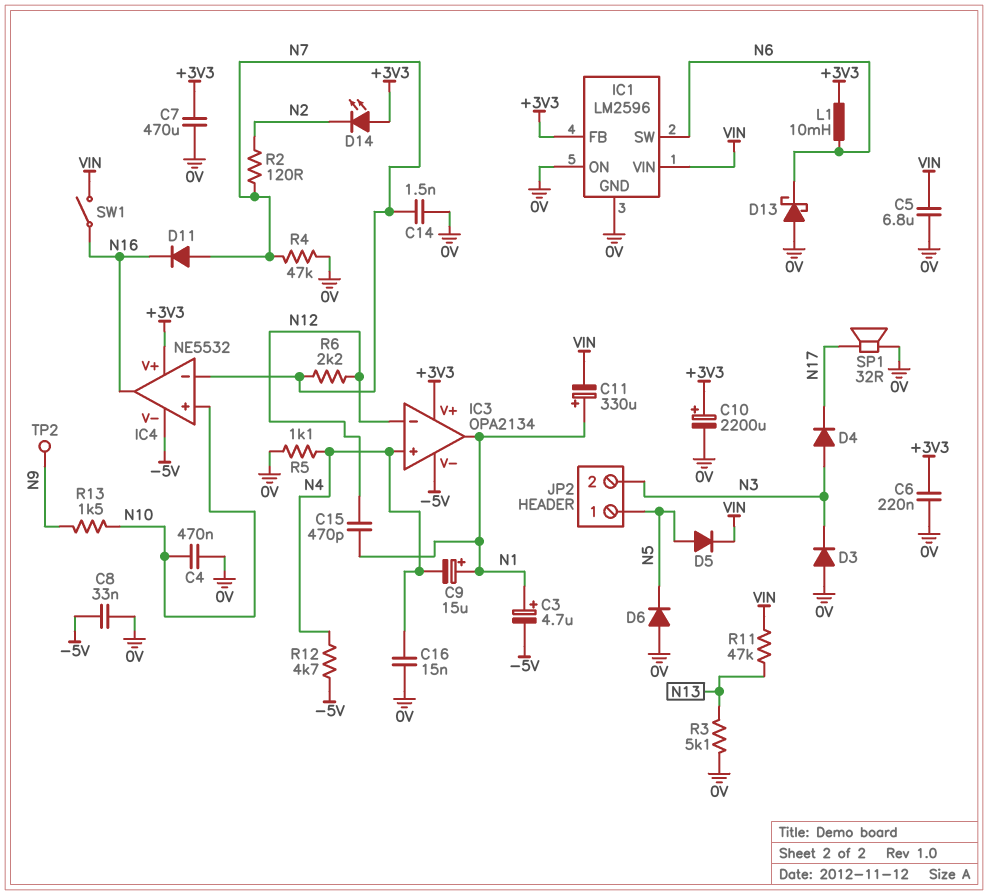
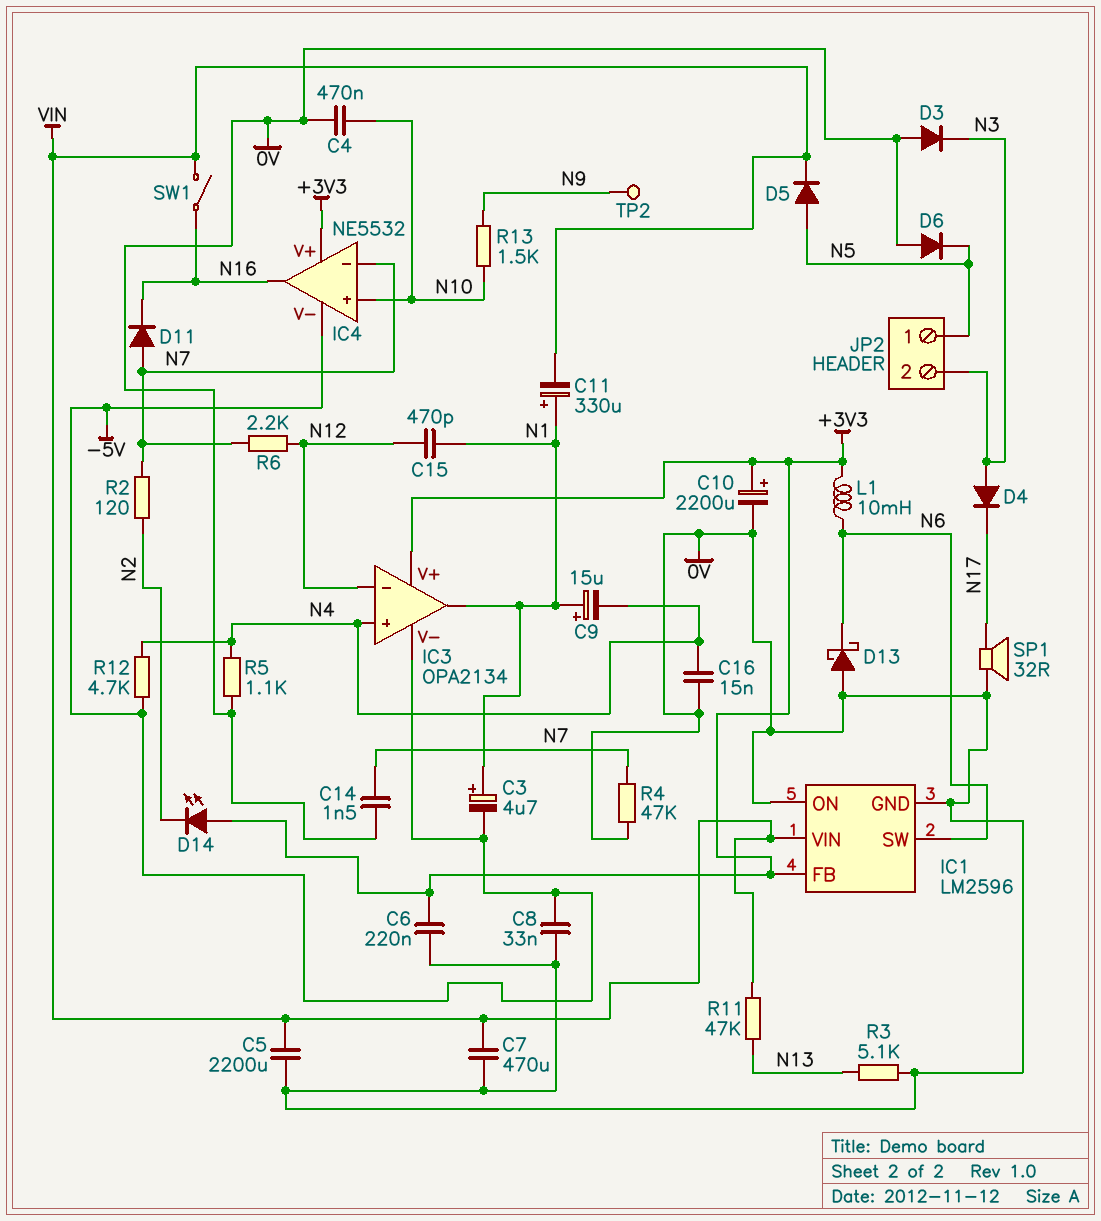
C5: 6.8uF (0V, VIN) -> 2200uF (0V, VIN)
C7: 470uF (+3V3, 0V) -> 470uF (0V, VIN)

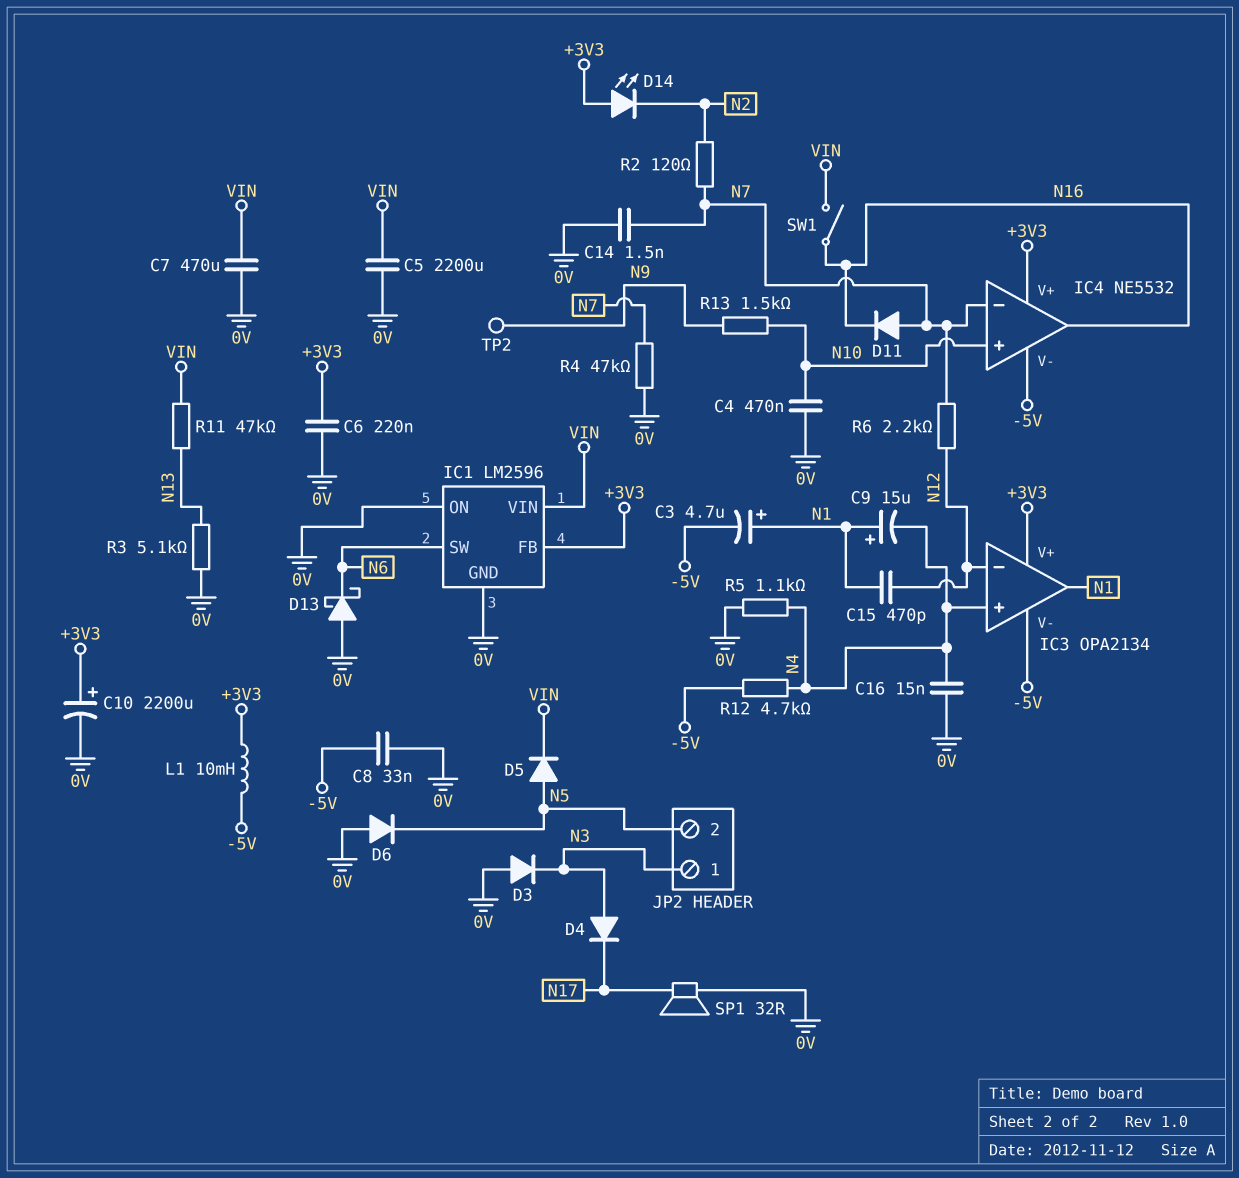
C11: 330uF (plus N1, minus VIN) -> none
JP2 pin 1: N5 -> N3
JP2 pin 2: N3 -> N5
L1: 10mH (+3V3, N6) -> 10mH (+3V3, -5V)

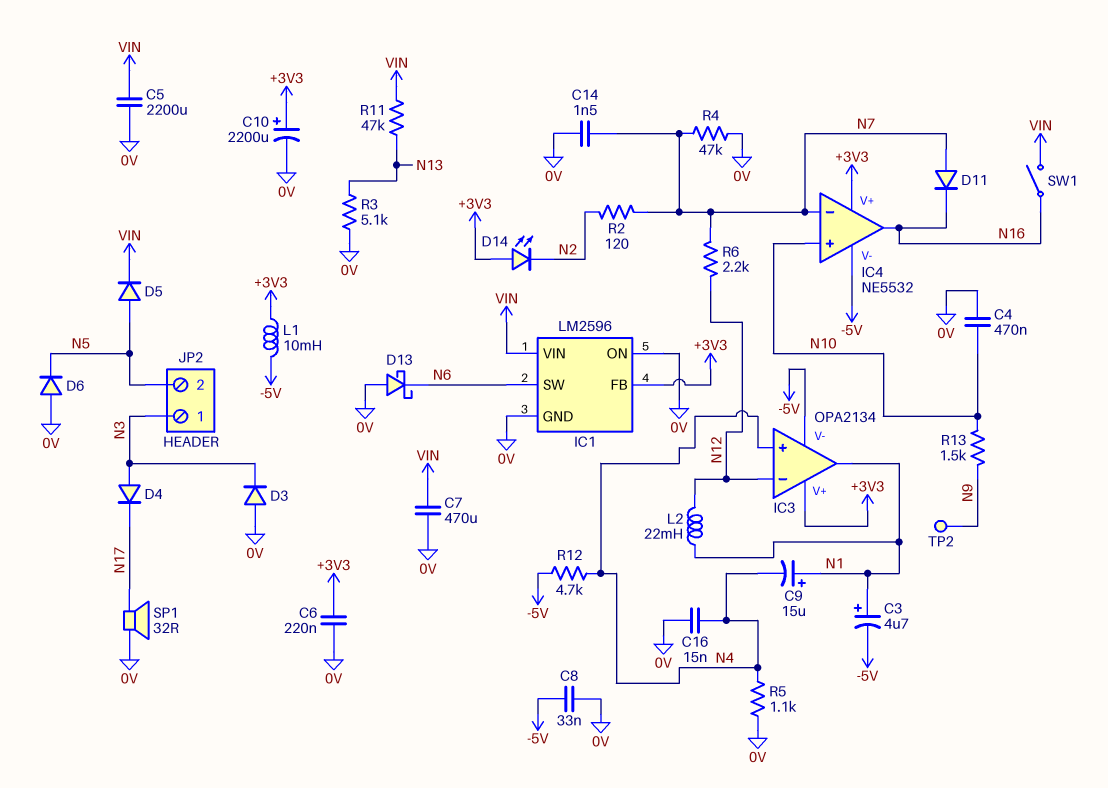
C15: 470pF (N1, N12) -> none
L2: none -> 22mH (N1, N12)

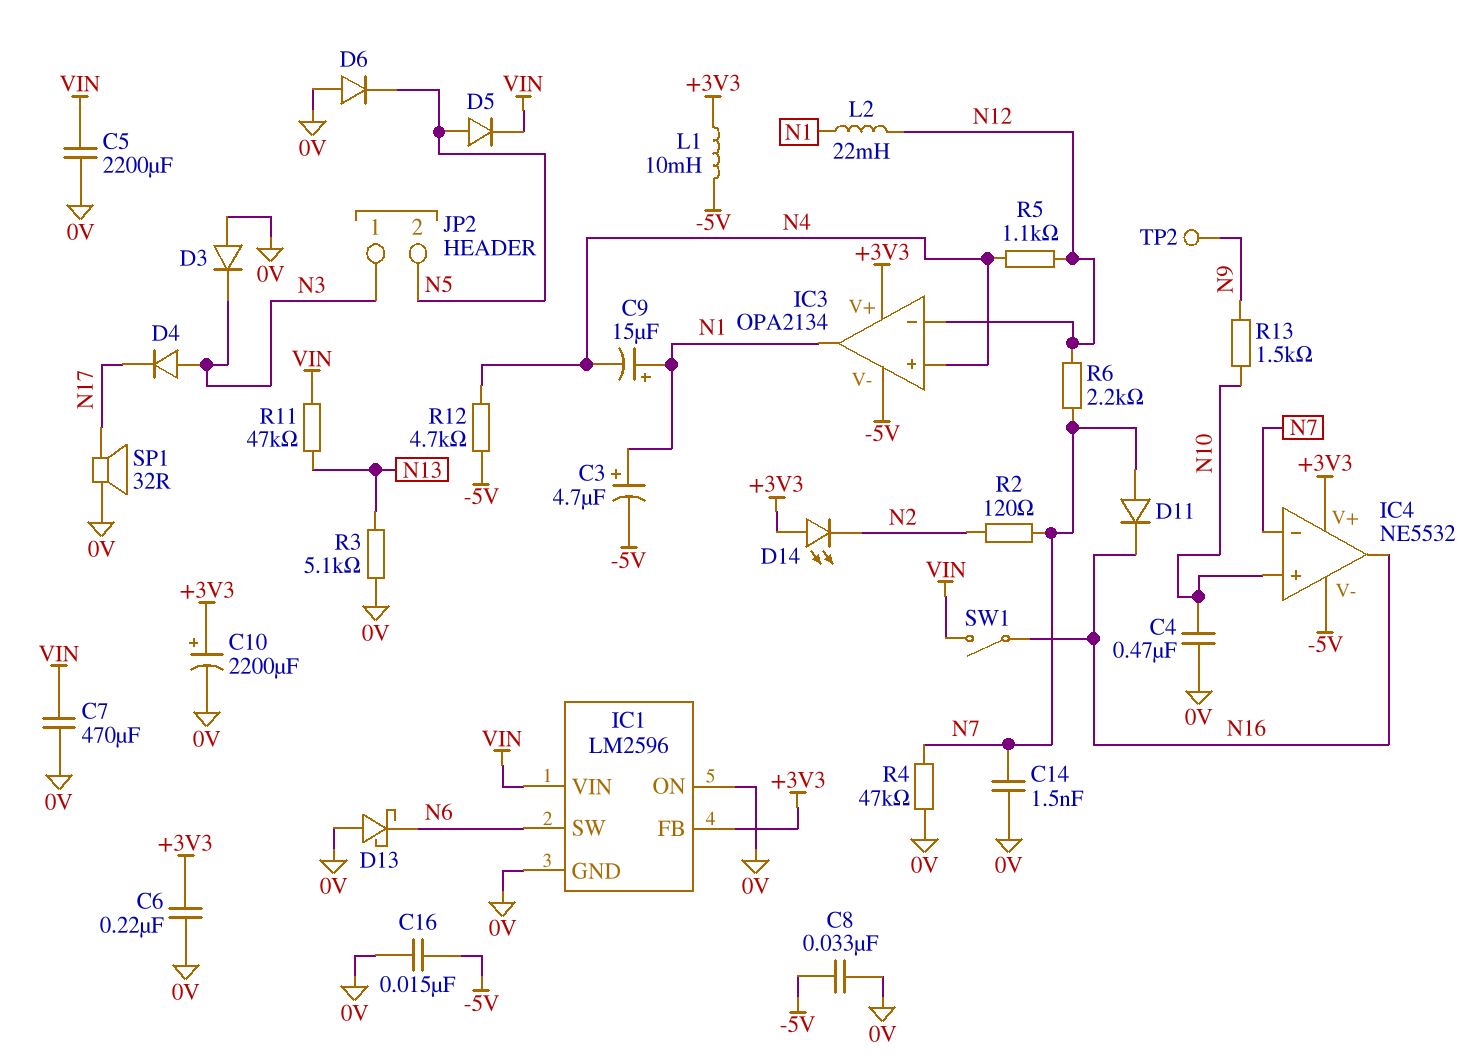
C16: 15nF (0V, N4) -> 15nF (-5V, 0V)
R5: 1.1k (0V, N4) -> 1.1k (N4, N12)

